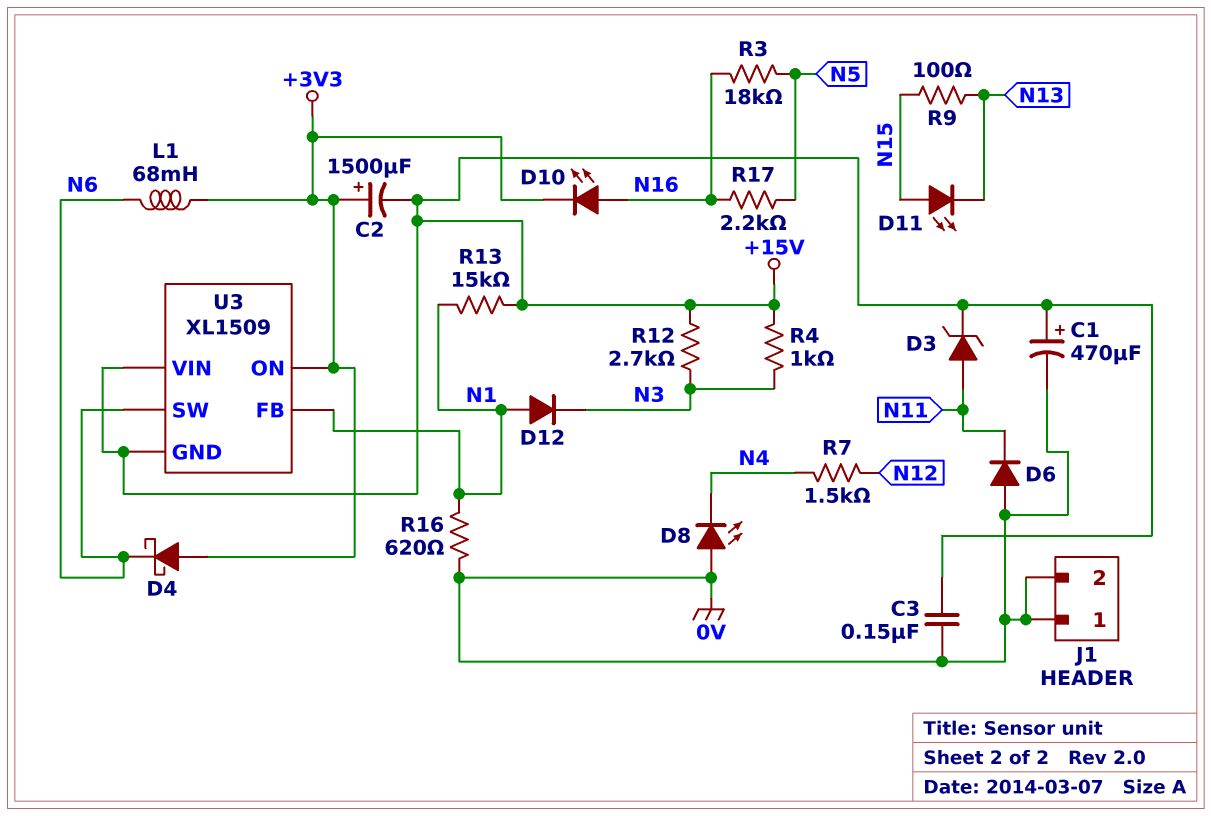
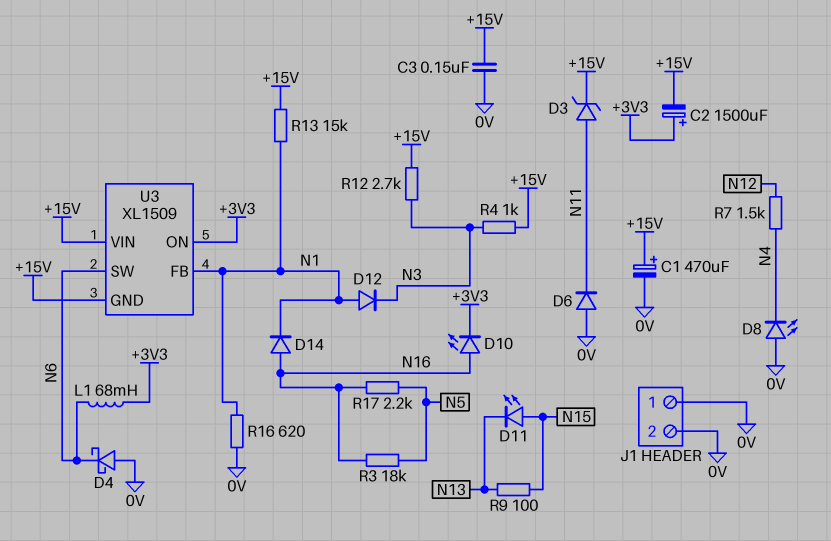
D4: schottky (A +3V3, K N6) -> schottky (A 0V, K N6)
D14: none -> diode (A N16, K N1)

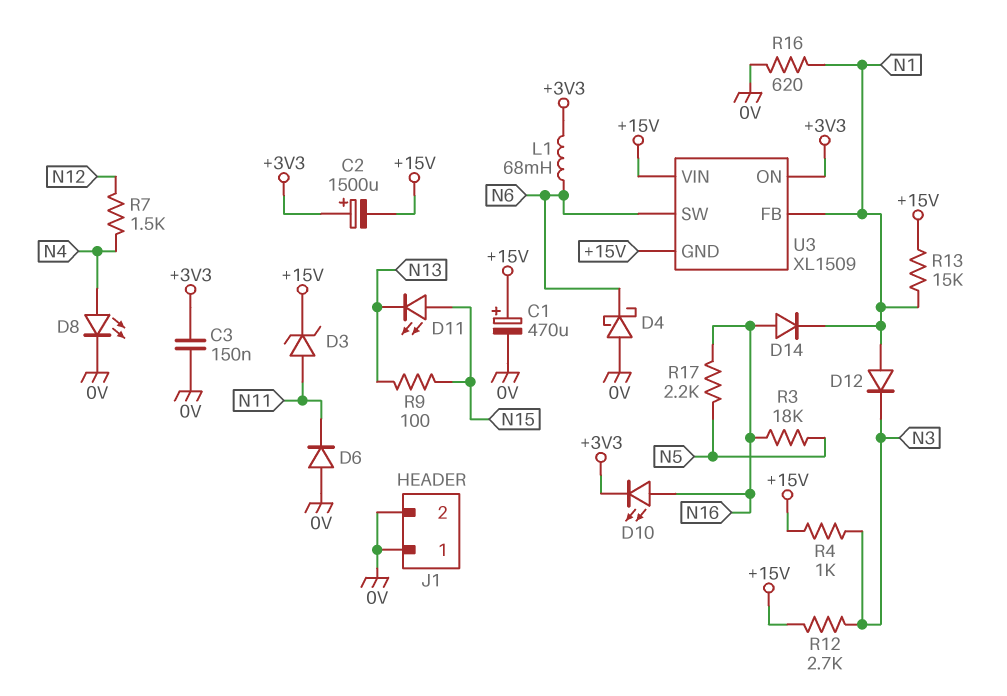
C3: 150nF (+15V, 0V) -> 150nF (+3V3, 0V)
D8: LED (A 0V, K N4) -> LED (A N4, K 0V)

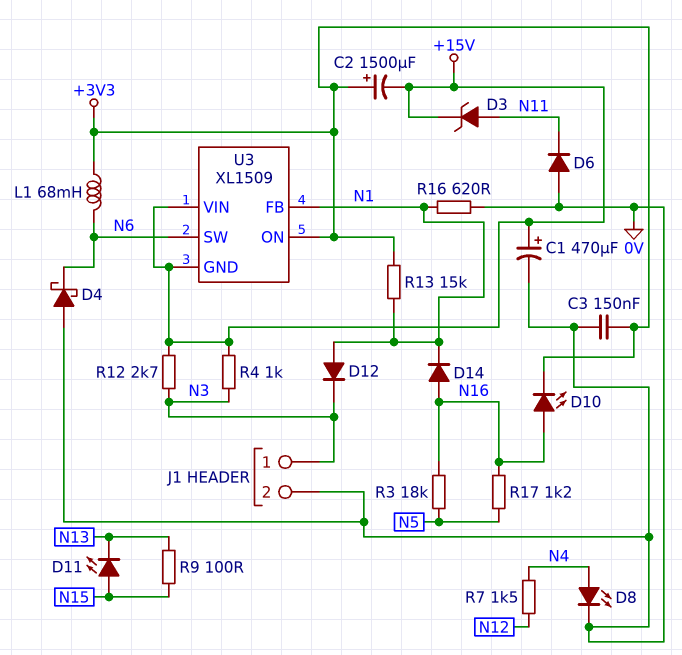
J1 pin 1: 0V -> N3
R13: 15k (+15V, N1) -> 15k (+3V3, N1)
R17: 2.2k (N5, N16) -> 1.2k (N5, N16)

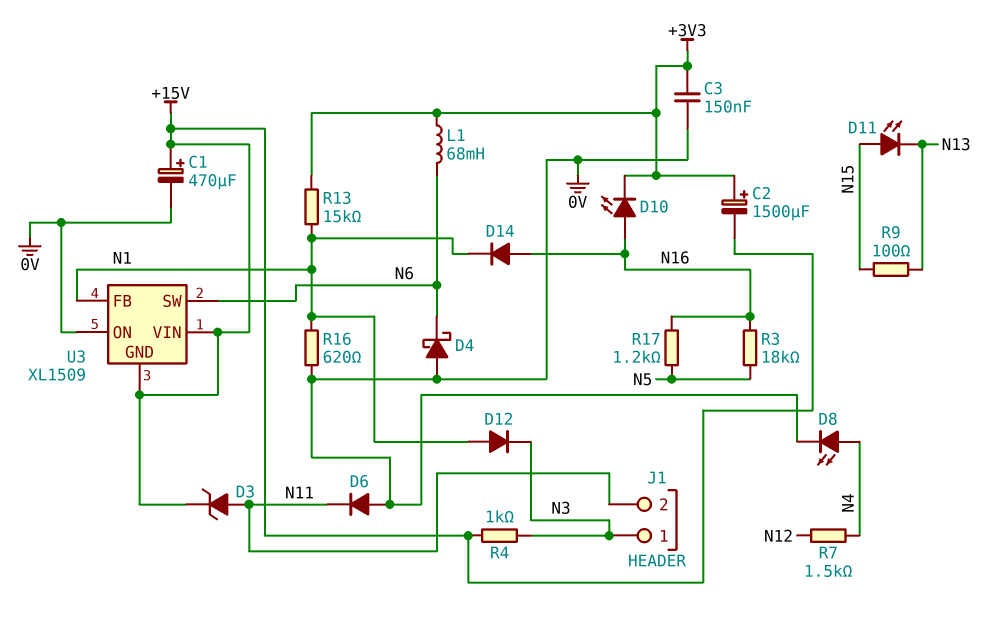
J1 pin 2: 0V -> N11
R12: 2.7k (+15V, N3) -> none
U3 pin ON: +3V3 -> 0V

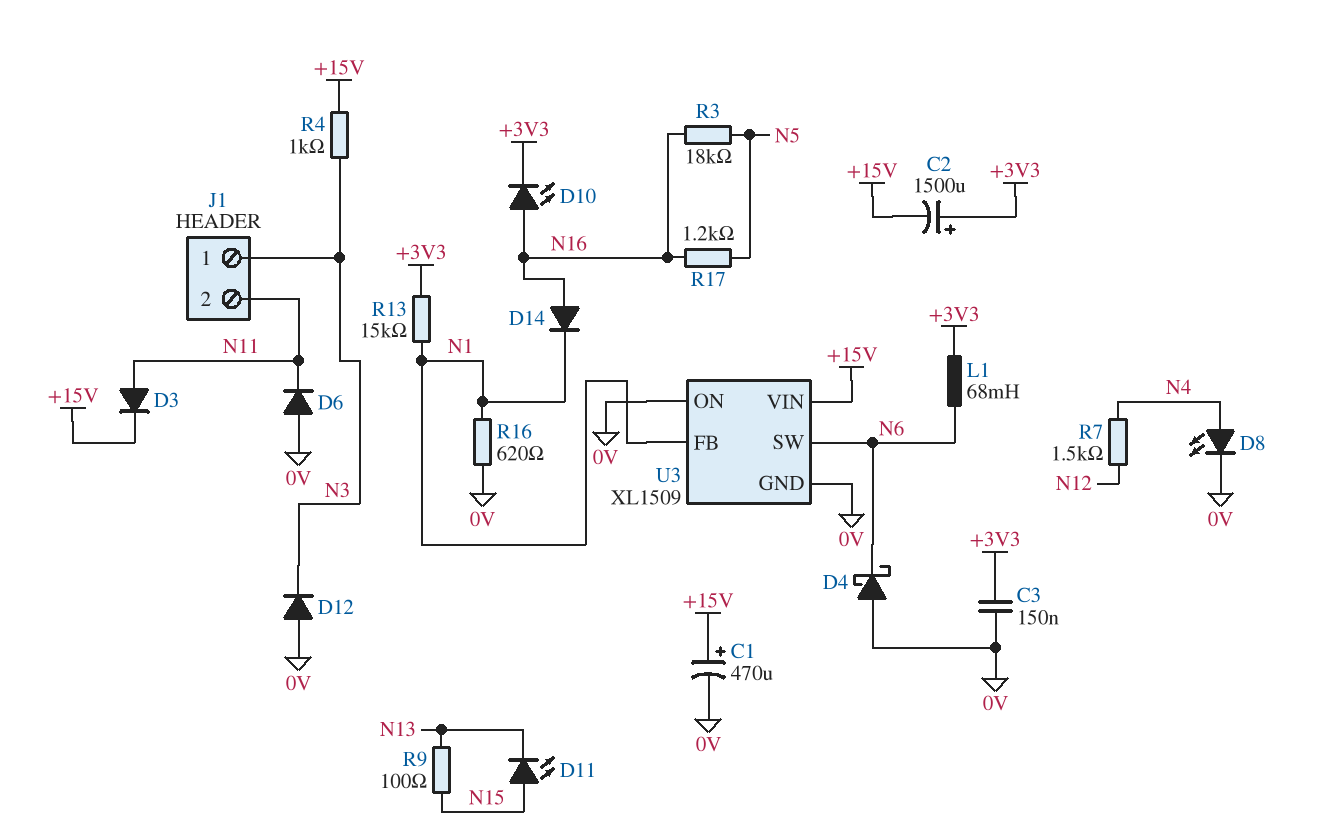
D3: zener (A N11, K +15V) -> diode (A N11, K +15V)
D12: diode (A N1, K N3) -> diode (A 0V, K N3)
U3 pin GND: +15V -> 0V

